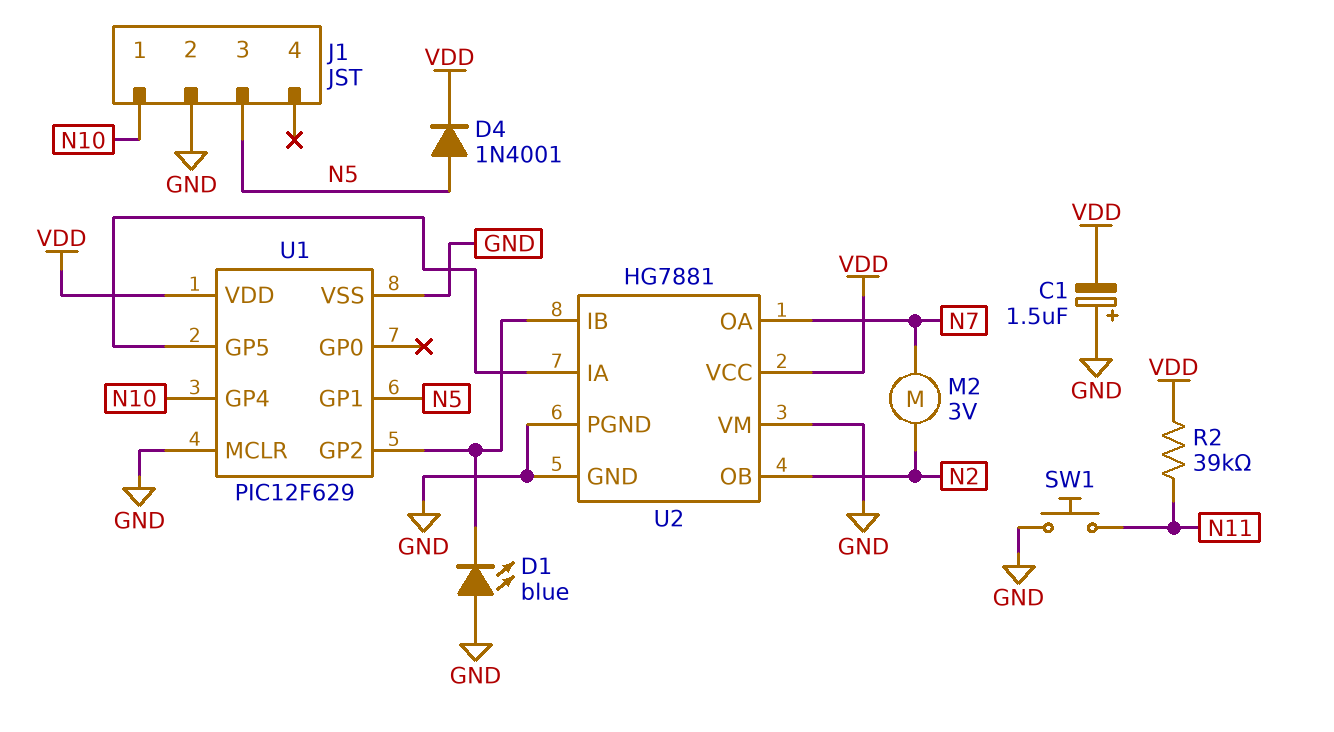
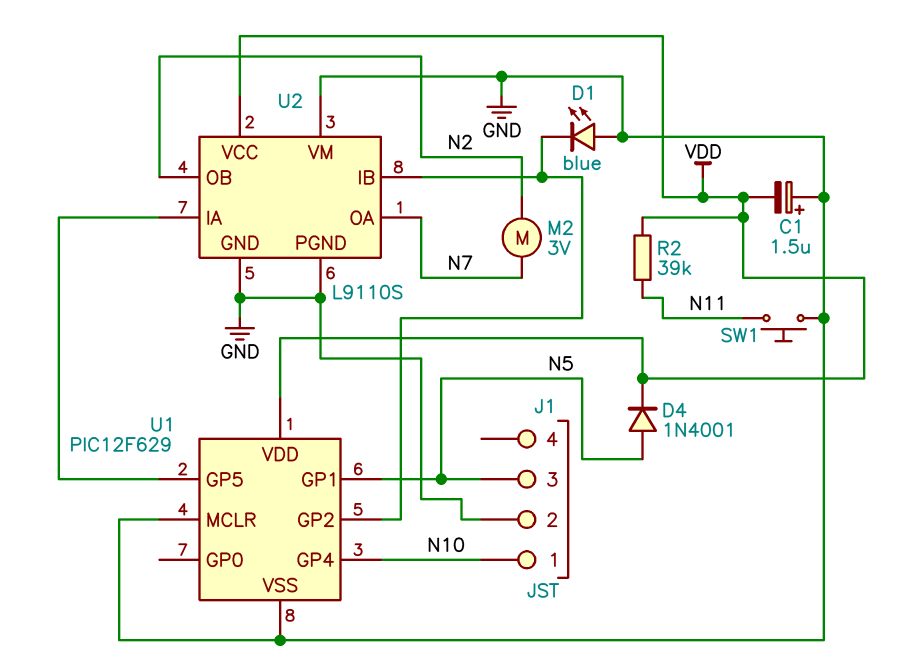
U2: HG7881 -> L9110S

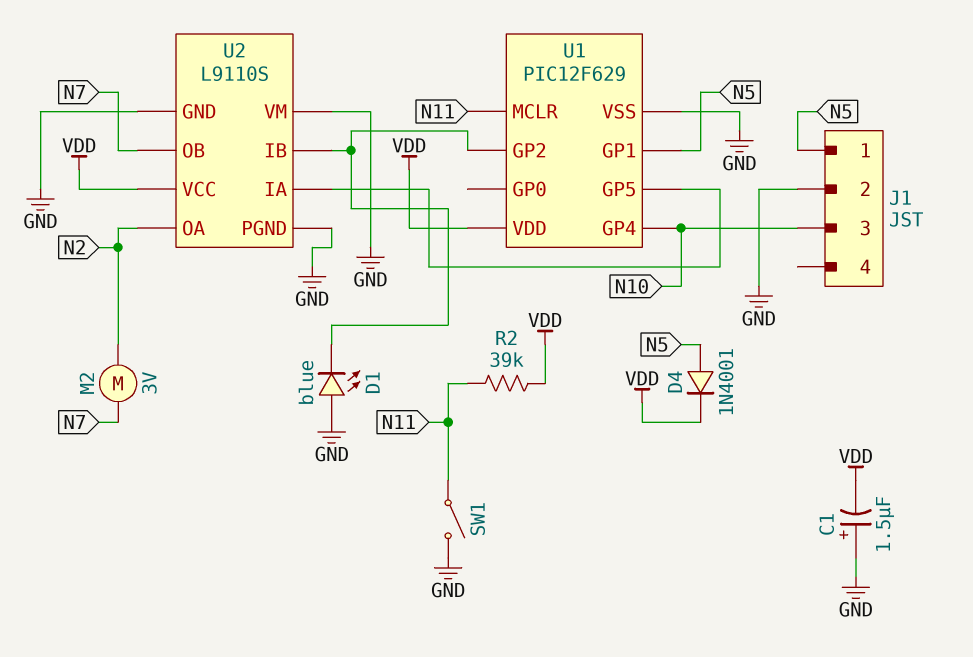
J1 pin 1: N10 -> N5
J1 pin 3: N5 -> N10
SW1: button (GND, N11) -> switch (GND, N11)
U1 pin MCLR: GND -> N11
U2 pin OA: N7 -> N2
U2 pin OB: N2 -> N7

